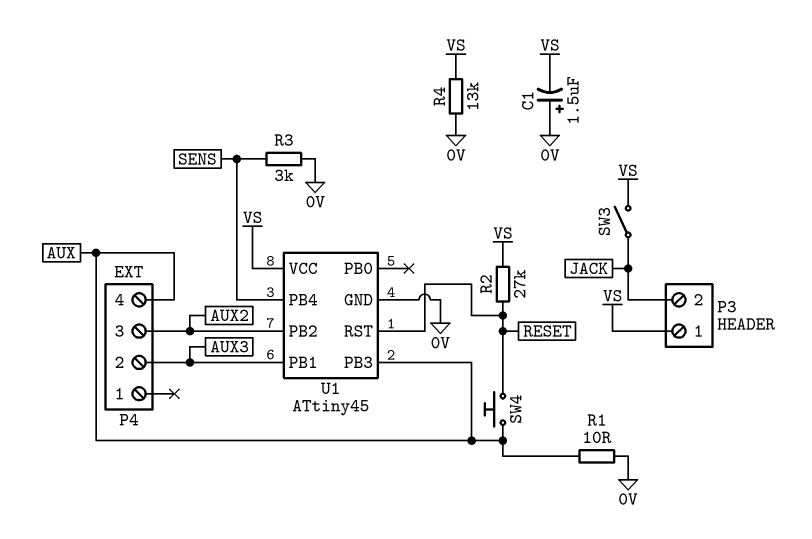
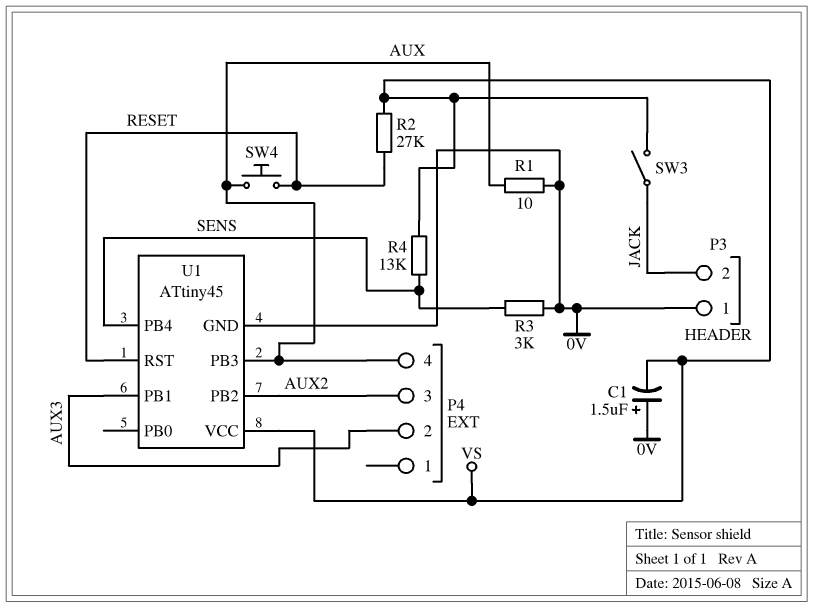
P3 pin 1: VS -> 0V
R4: 13k (0V, VS) -> 13k (SENS, VS)

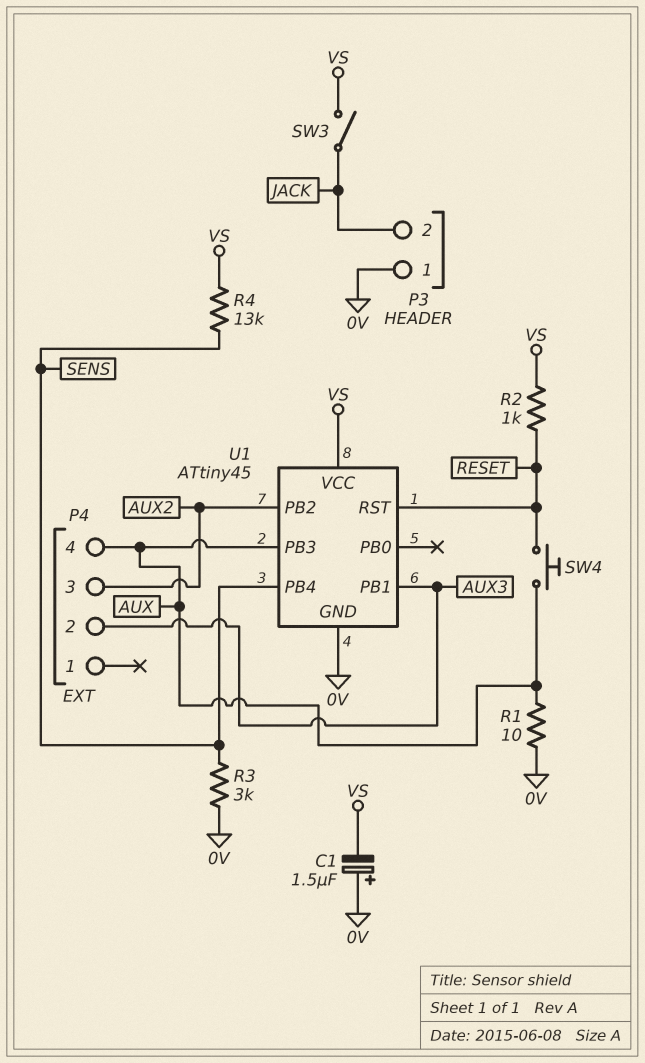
R2: 27k (RESET, VS) -> 1k (RESET, VS)

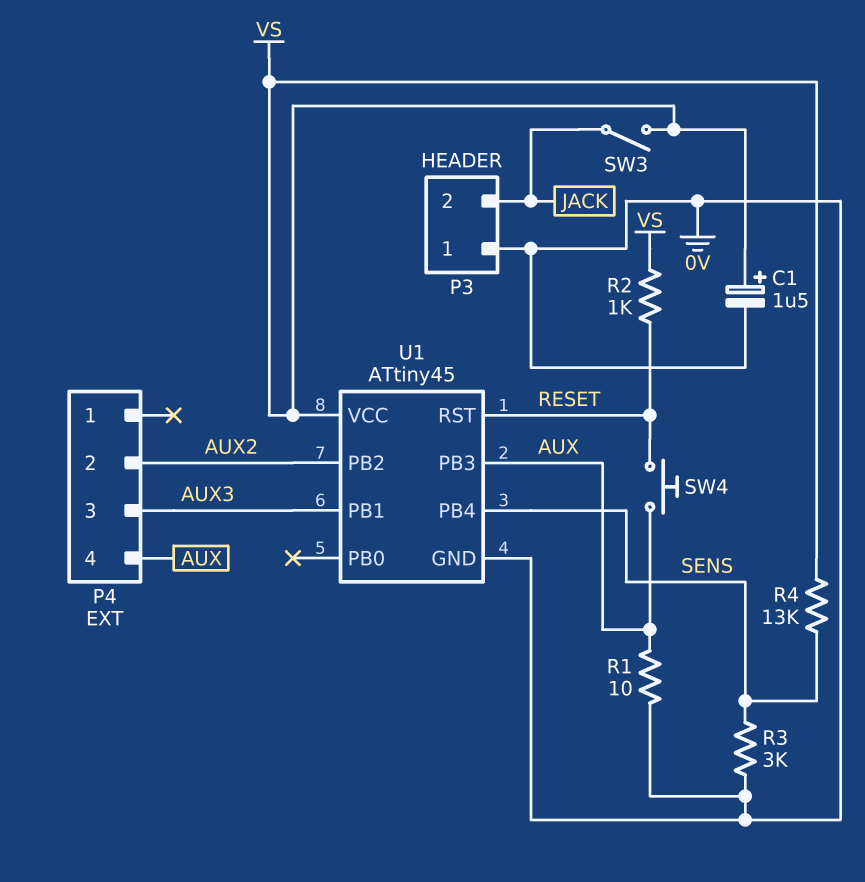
C1: 1.5uF (plus 0V, minus VS) -> 1.5uF (plus VS, minus 0V)
P4 pin 2: AUX3 -> AUX2
P4 pin 3: AUX2 -> AUX3

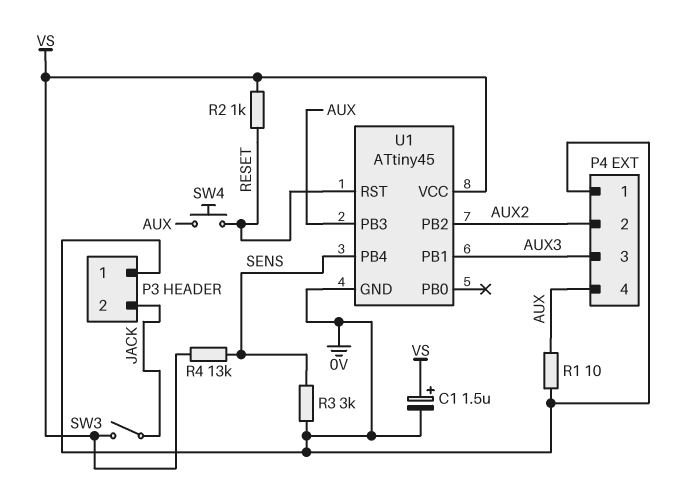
P4 pin 1: none -> 0V

